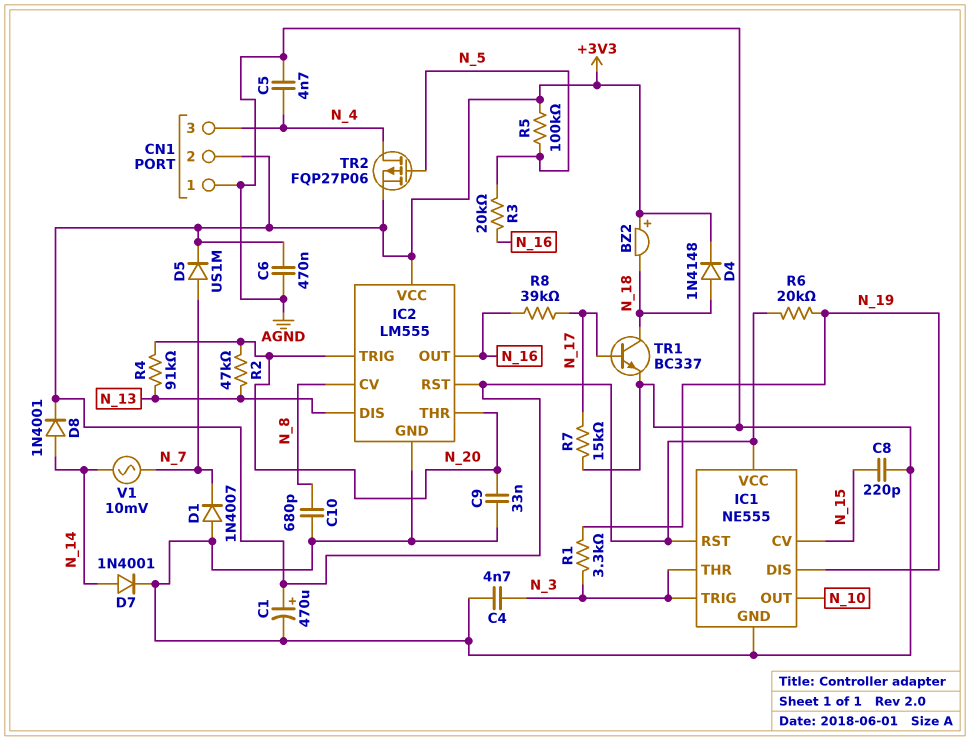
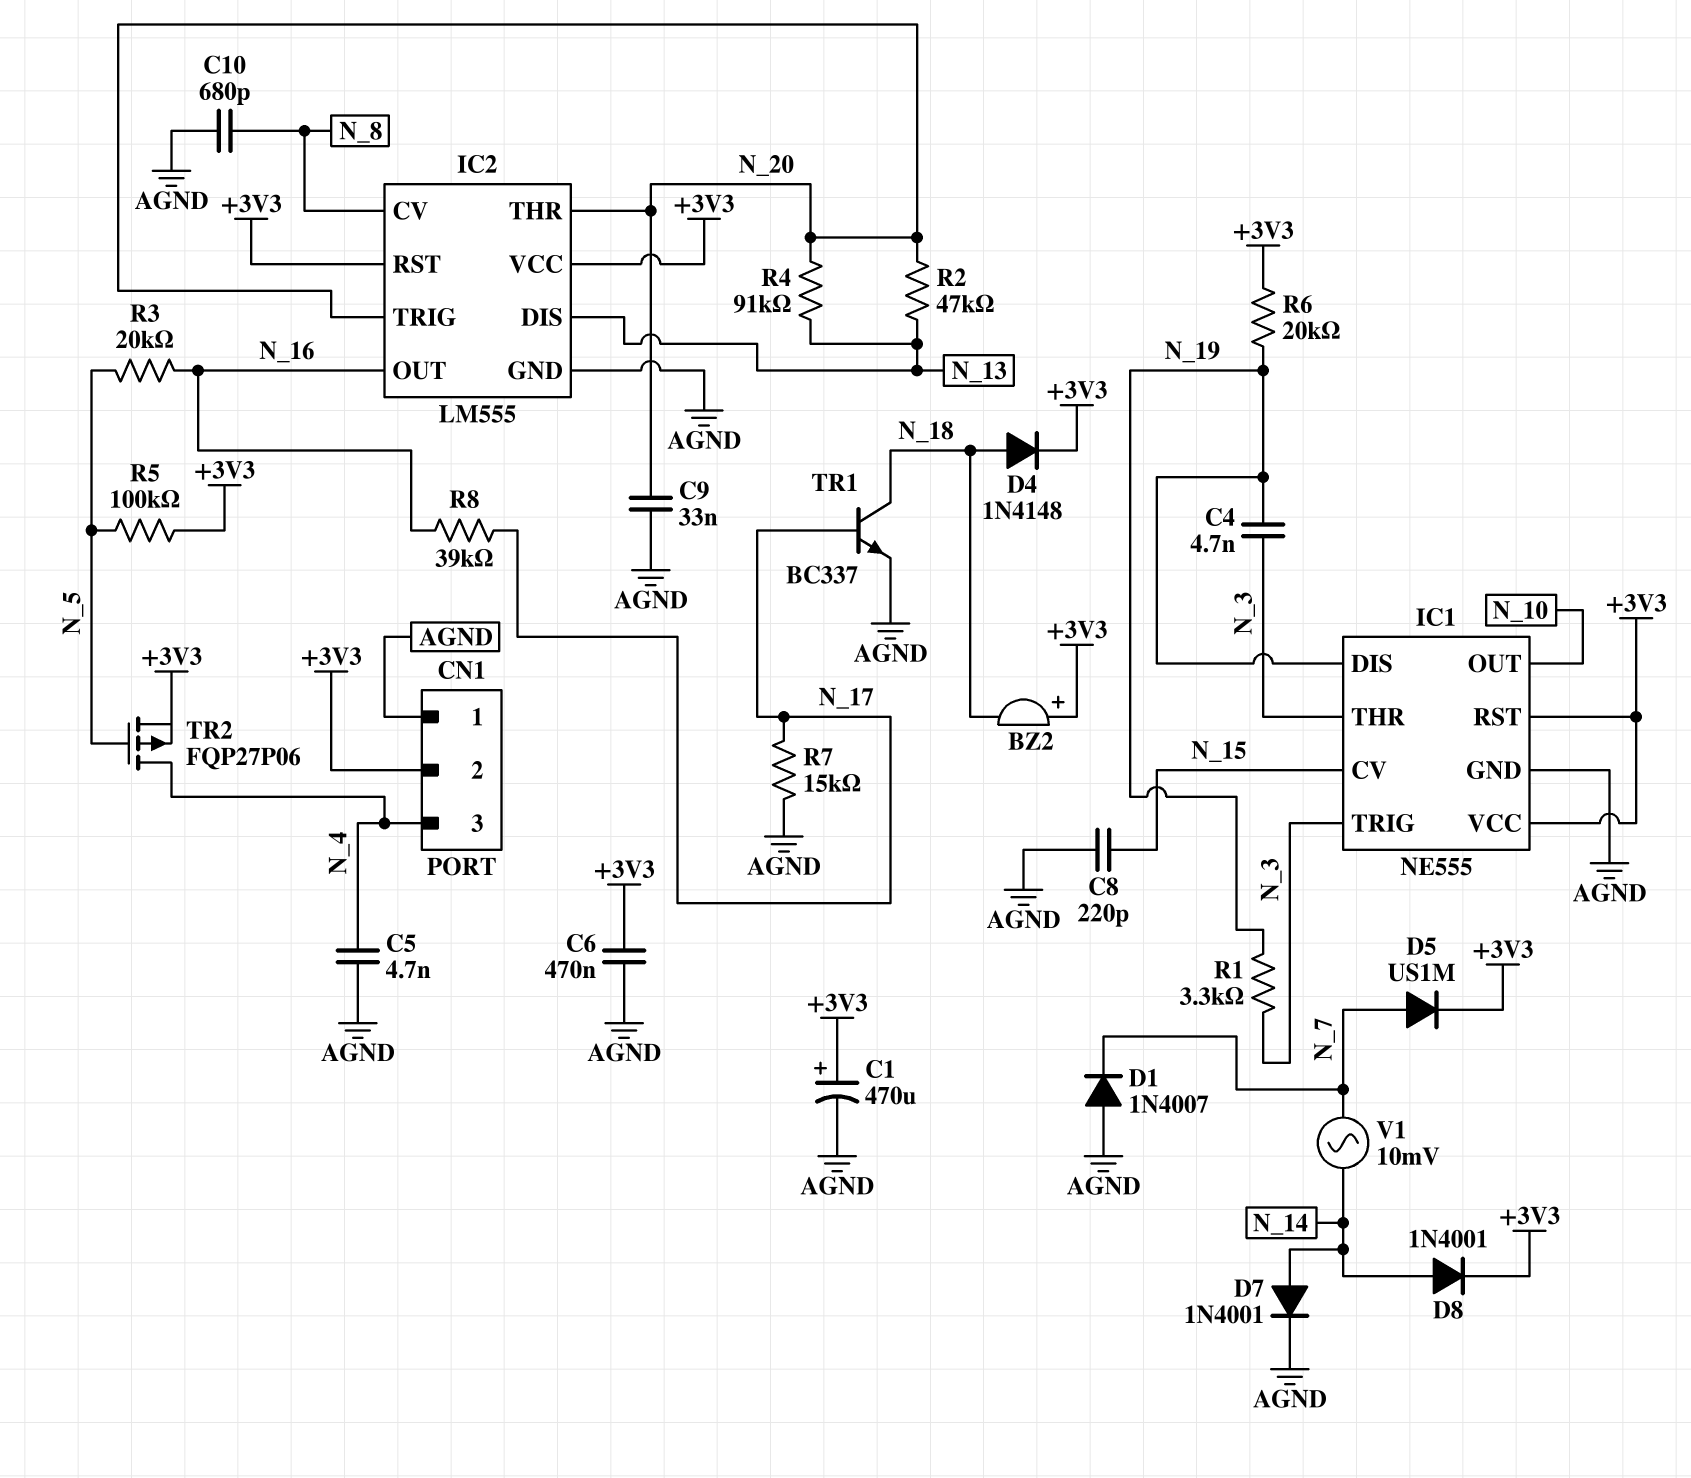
C4: 4.7nF (AGND, N_3) -> 4.7nF (N_3, N_19)

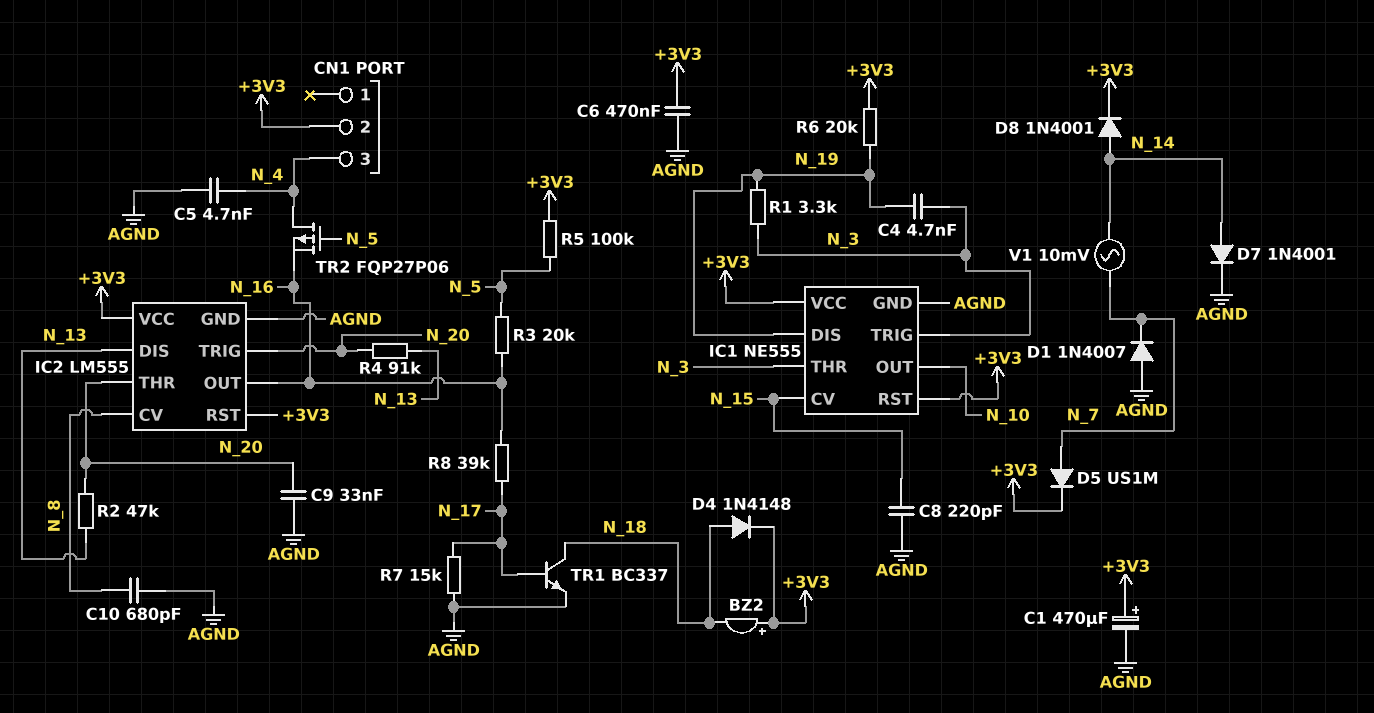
CN1 pin 1: AGND -> none
TR2: PMOS FQP27P06 (G N_5, D N_4, S +3V3) -> PMOS FQP27P06 (G N_5, D N_4, S N_16)

